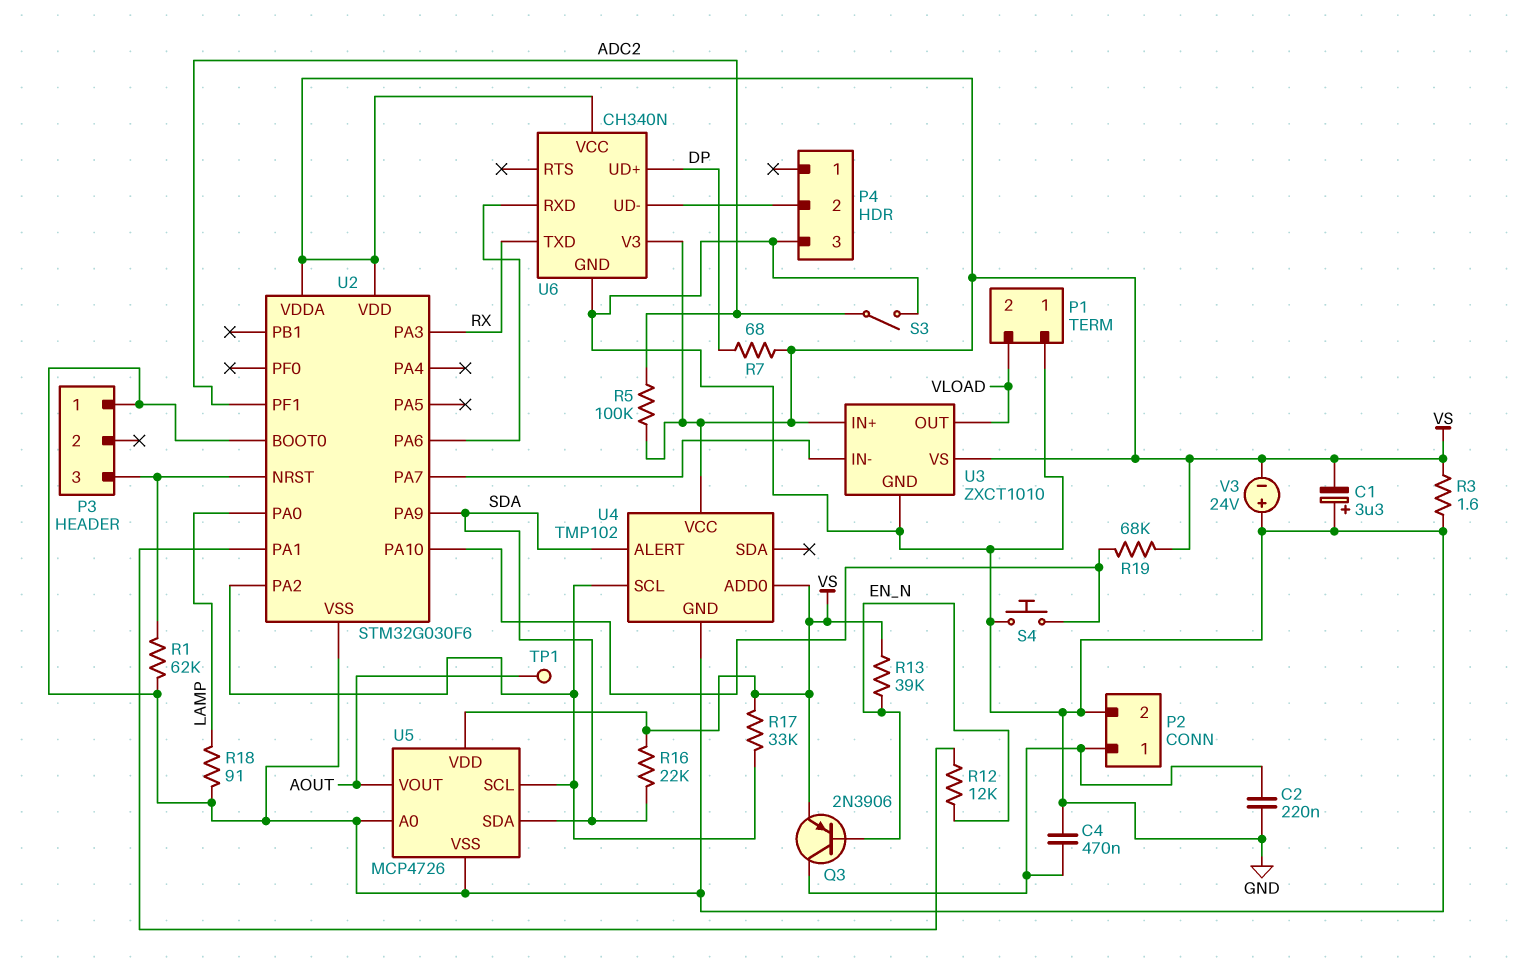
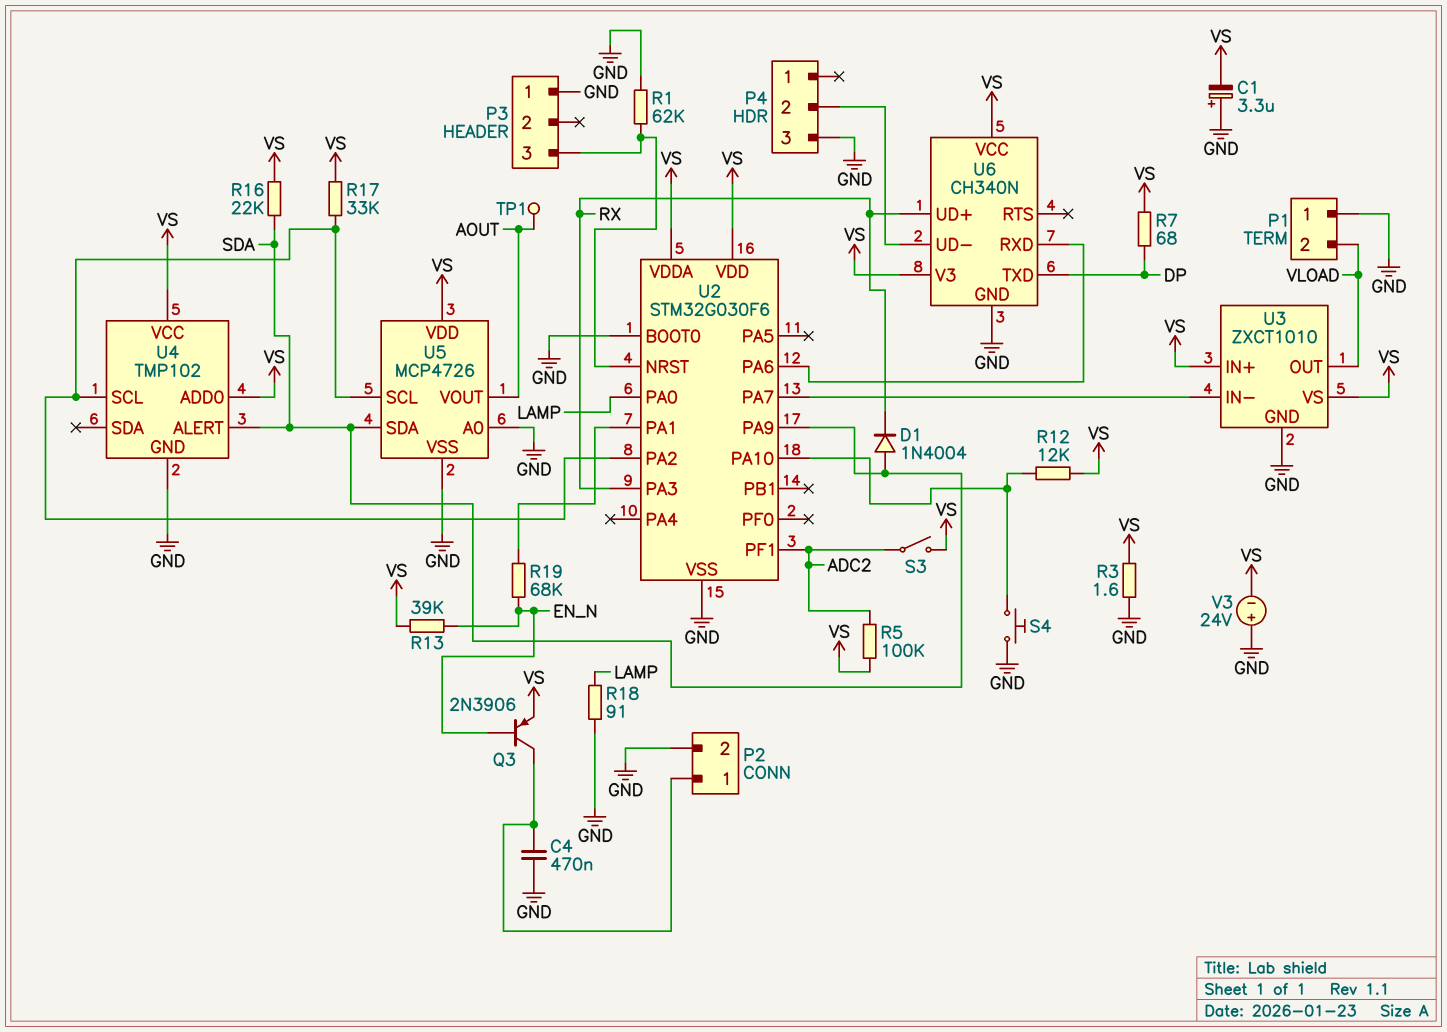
C2: 220nF (GND, P2/1) -> none
D1: none -> diode 1N4004 (A SDA, K RX)
R12: 12k (EN_N, U2/PA1) -> 12k (U2/PA10, VS)
R19: 68k (U2/PA10, VS) -> 68k (EN_N, U2/PA1)
S3: switch (ADC2, GND) -> switch (ADC2, VS)
U6 pin TXD: RX -> DP
U6 pin UD+: DP -> RX

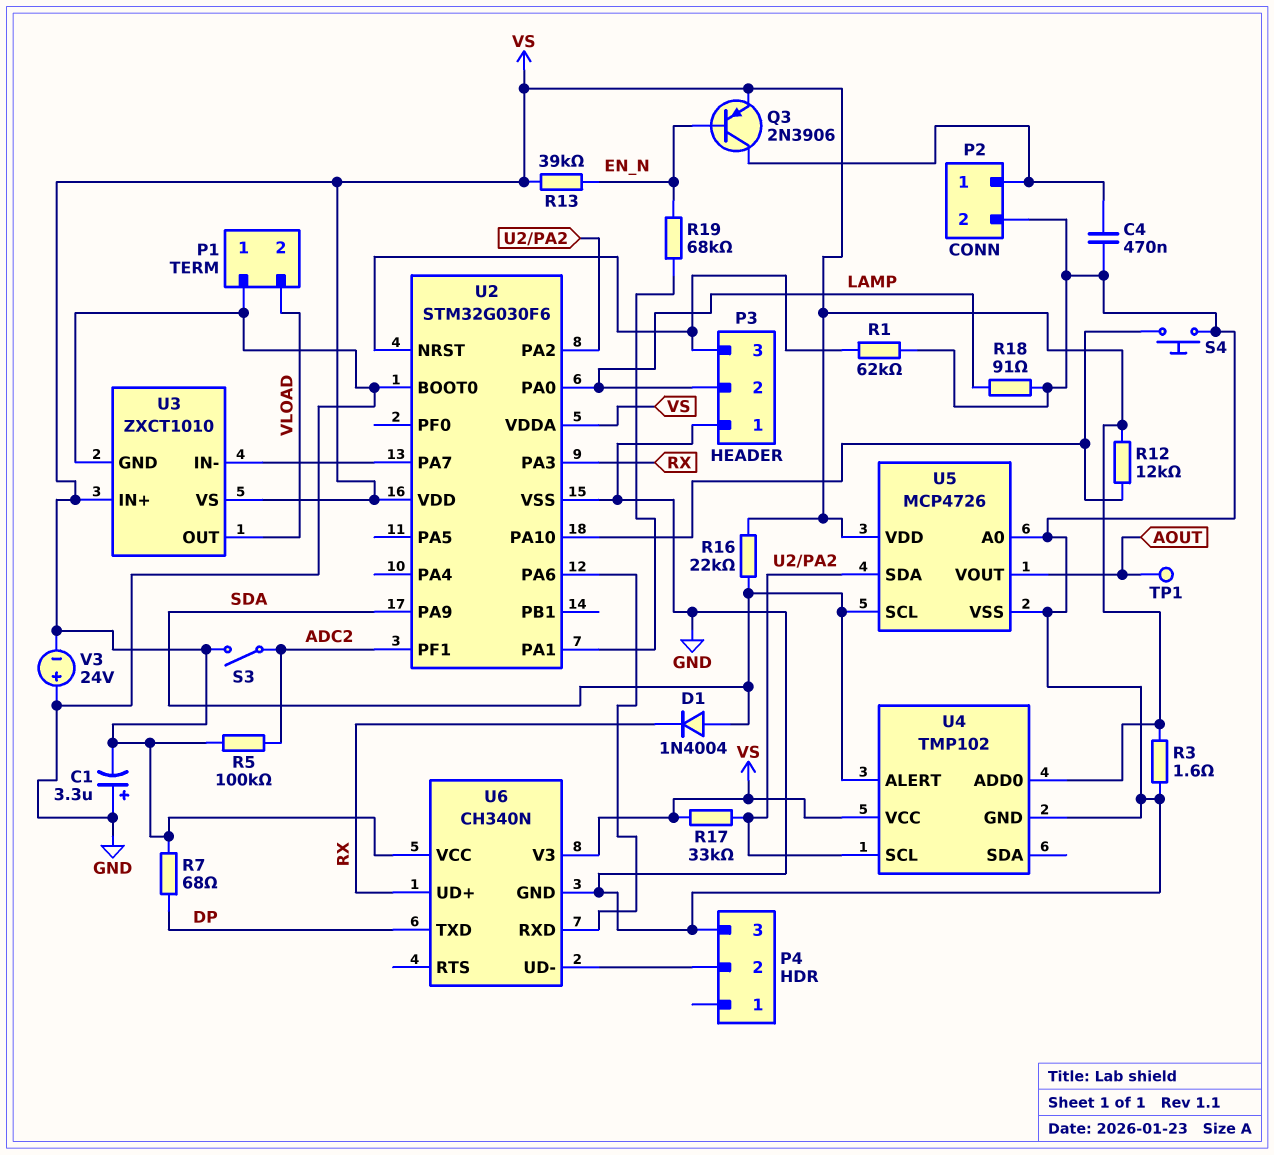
P3 pin 2: none -> LAMP
U5 pin SCL: U2/PA2 -> SDA
U5 pin SDA: SDA -> U2/PA2

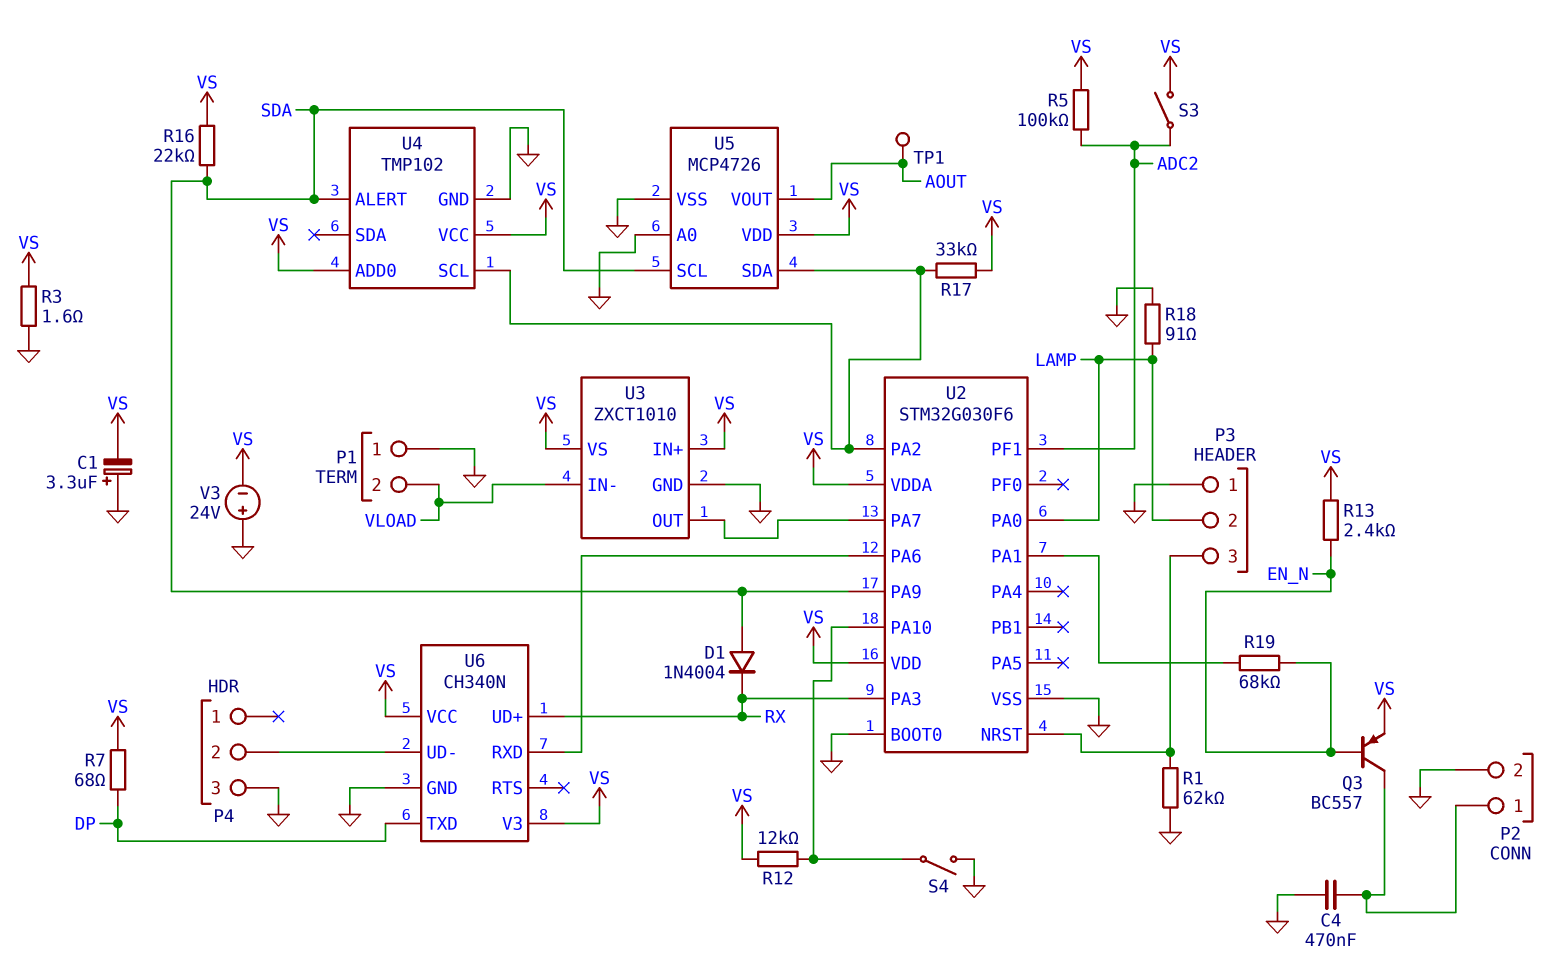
Q3: PNP 2N3906 (B EN_N, C P2/1, E VS) -> PNP BC557 (B EN_N, C P2/1, E VS)
R13: 39k (EN_N, VS) -> 2.4k (EN_N, VS)
S4: button (GND, U2/PA10) -> switch (GND, U2/PA10)
U3 pin IN-: U2/PA7 -> VLOAD
U3 pin OUT: VLOAD -> U2/PA7

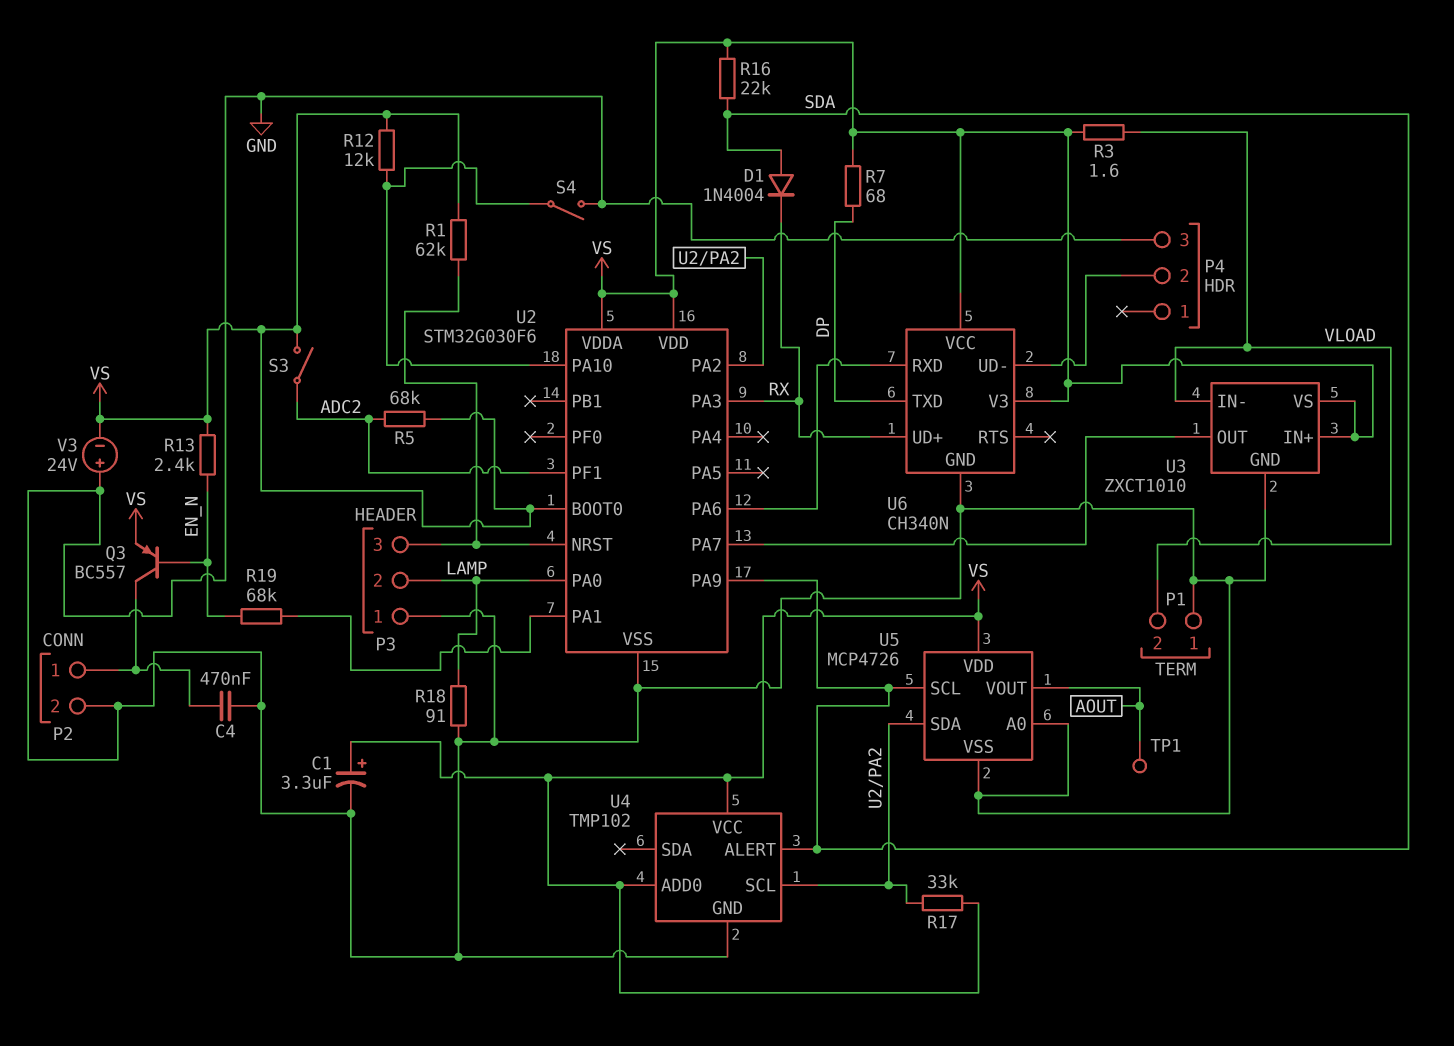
C1: 3.3uF (plus GND, minus VS) -> 3.3uF (plus VS, minus GND)
R1: 62k (GND, P3/3) -> 62k (P3/3, VS)
R3: 1.6 (GND, VS) -> 1.6 (VLOAD, VS)
R5: 100k (ADC2, VS) -> 68k (ADC2, VS)
U2 pin BOOT0: GND -> VS

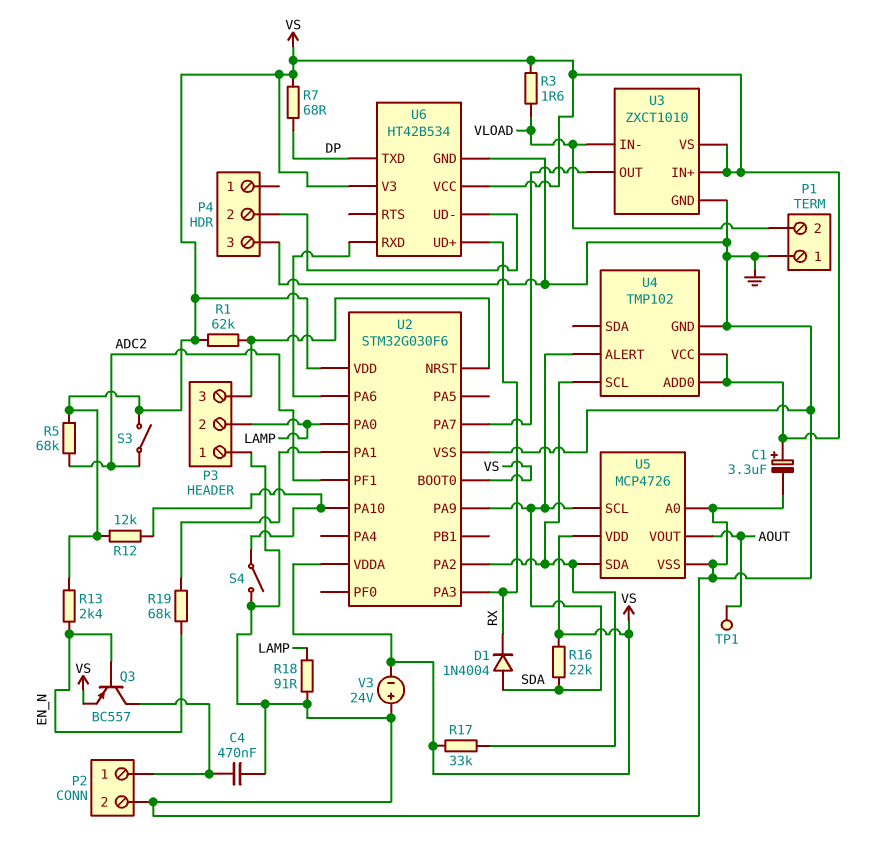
U6: CH340N -> HT42B534

